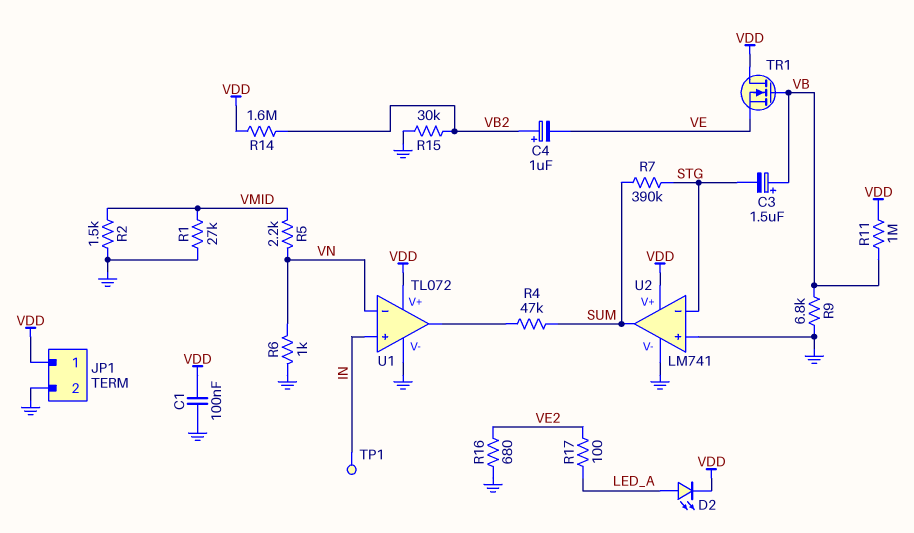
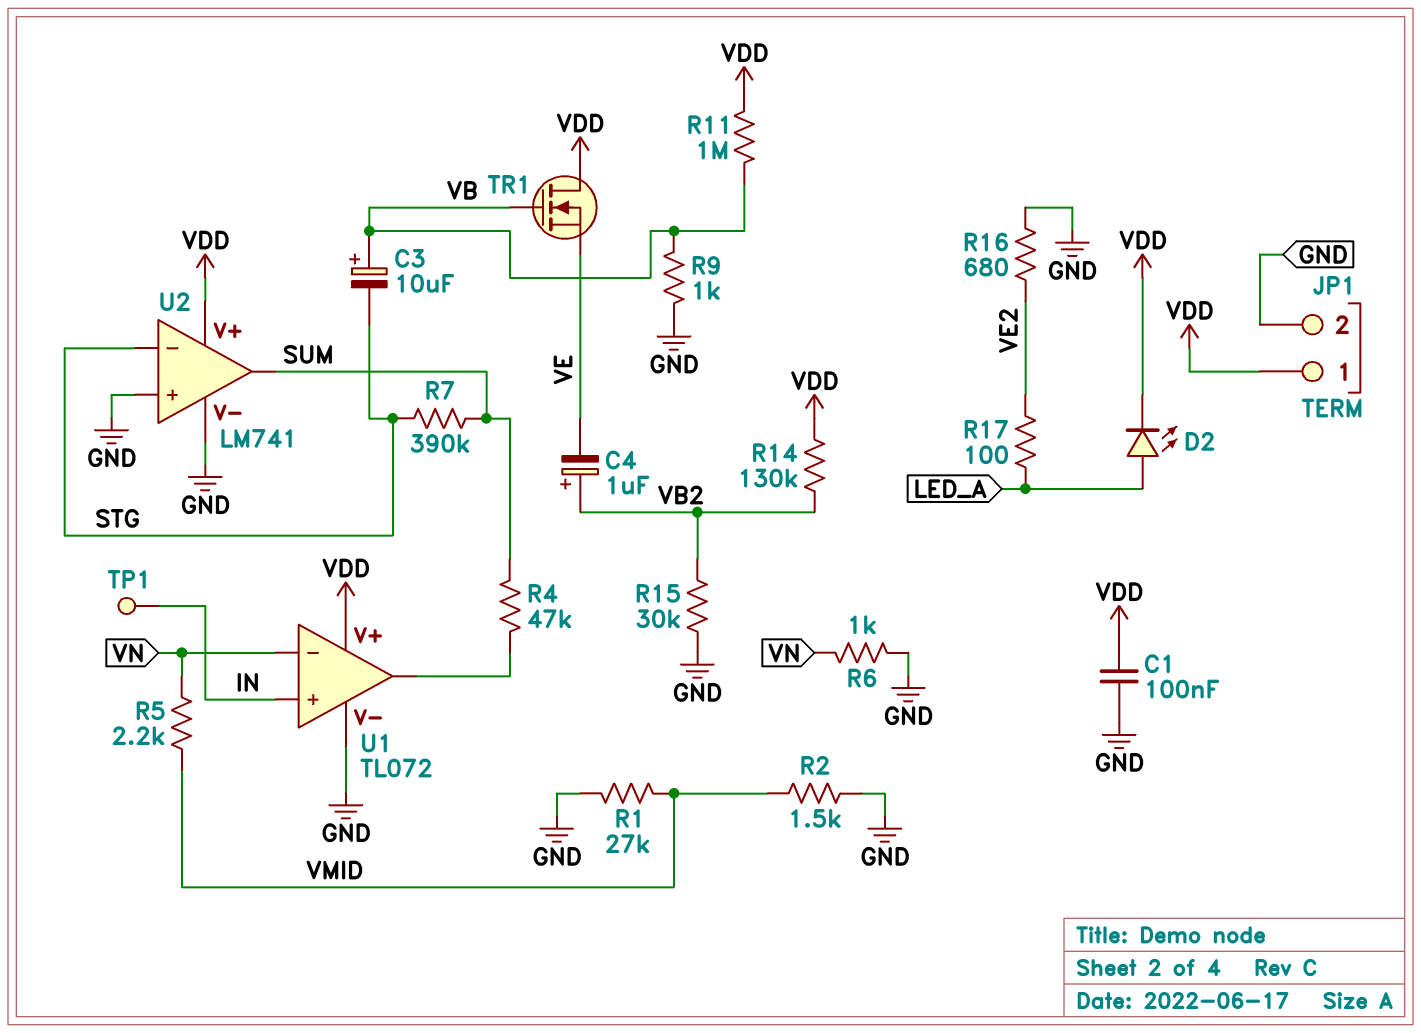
C3: 1.5uF (plus VB, minus STG) -> 10uF (plus VB, minus STG)
R9: 6.8k (GND, VB) -> 1k (GND, VB)
R14: 1.6M (VB2, VDD) -> 130k (VB2, VDD)

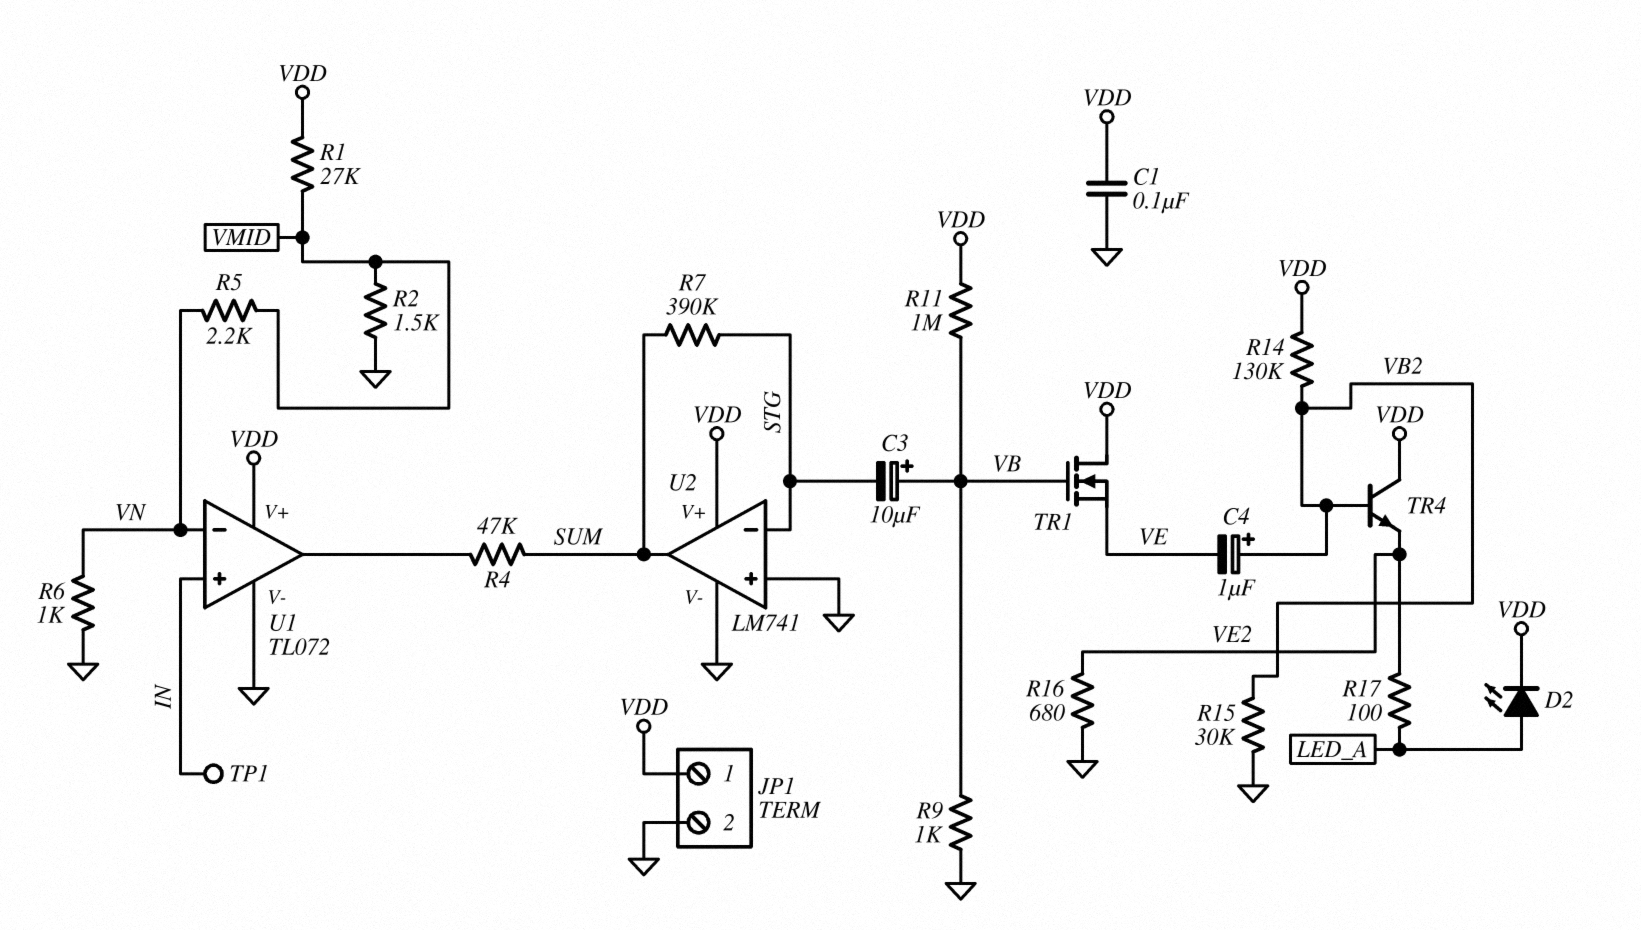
R1: 27k (GND, VMID) -> 27k (VDD, VMID)
TR4: none -> NPN (B VB2, C VDD, E VE2)

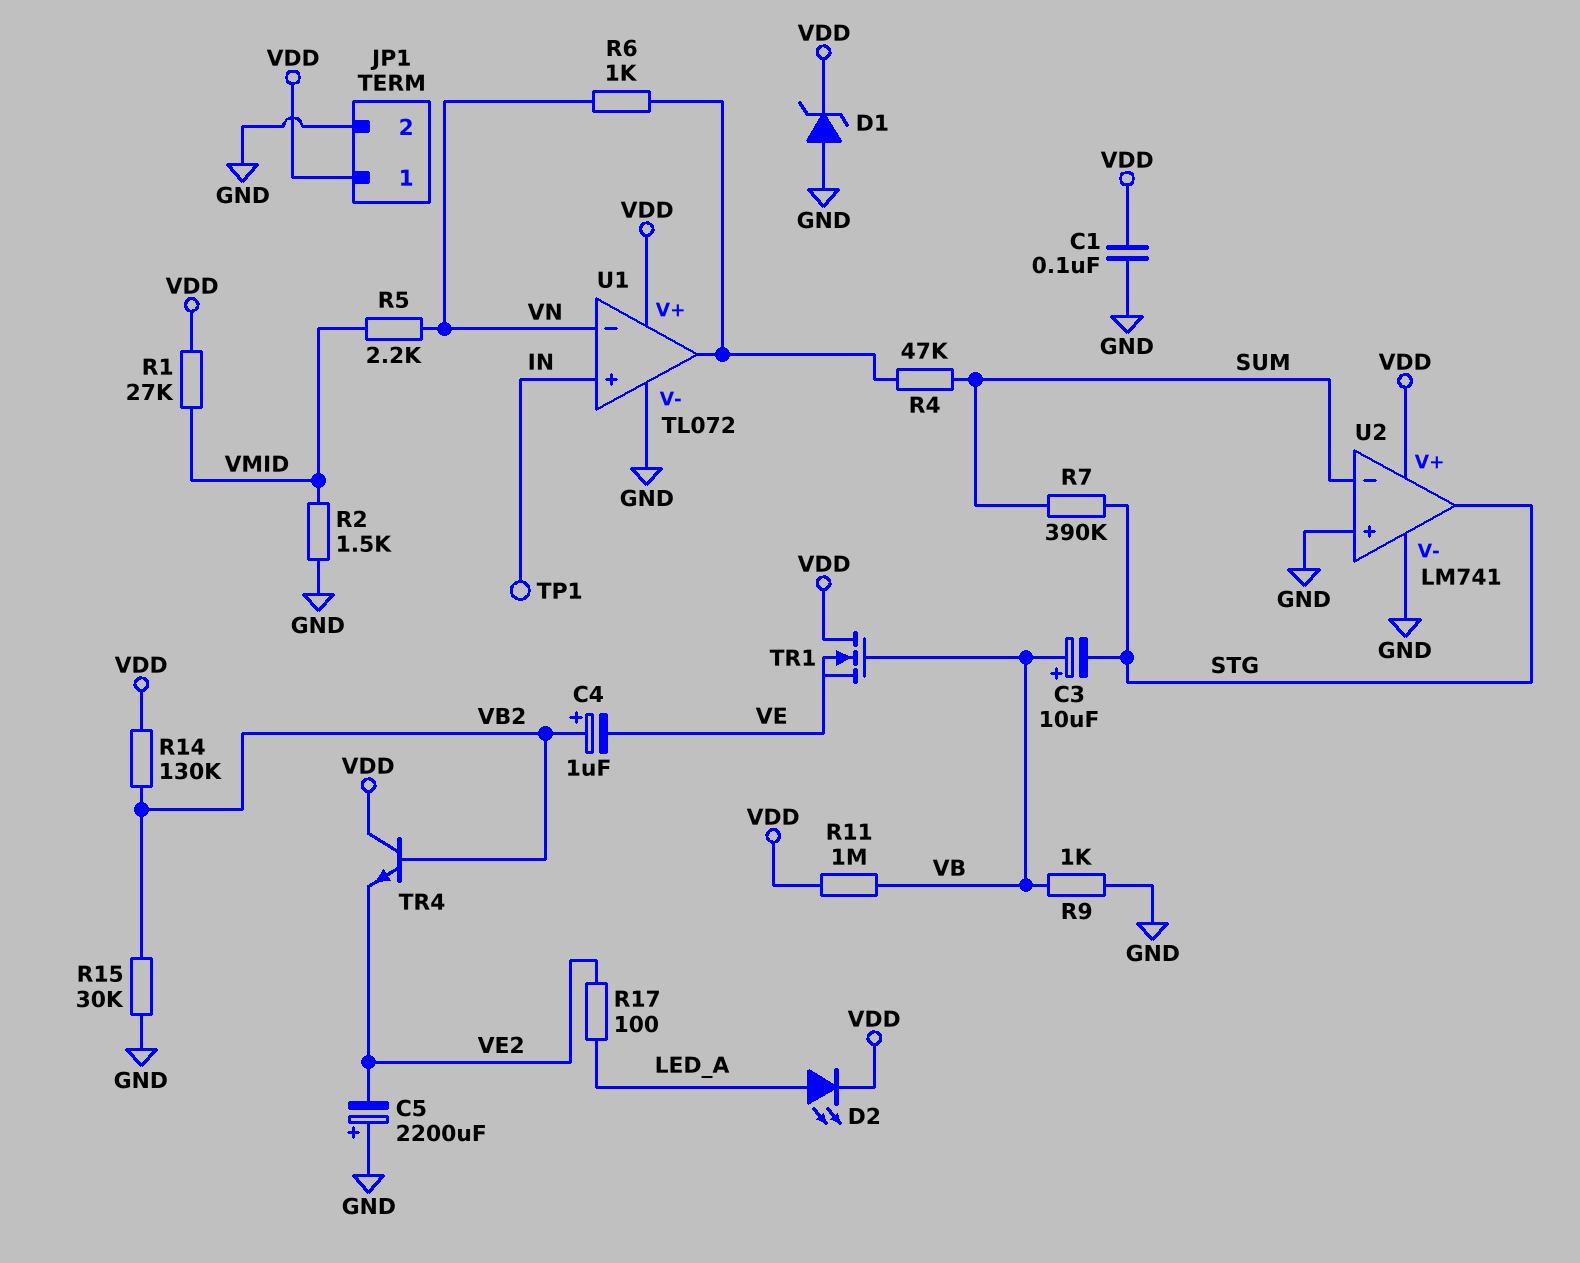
C5: none -> 2200uF (plus GND, minus VE2)
D1: none -> zener (A GND, K VDD)
R6: 1k (GND, VN) -> 1k (U1/out, VN)
R16: 680 (GND, VE2) -> none
U2 pin in-: STG -> SUM
U2 pin out: SUM -> STG

